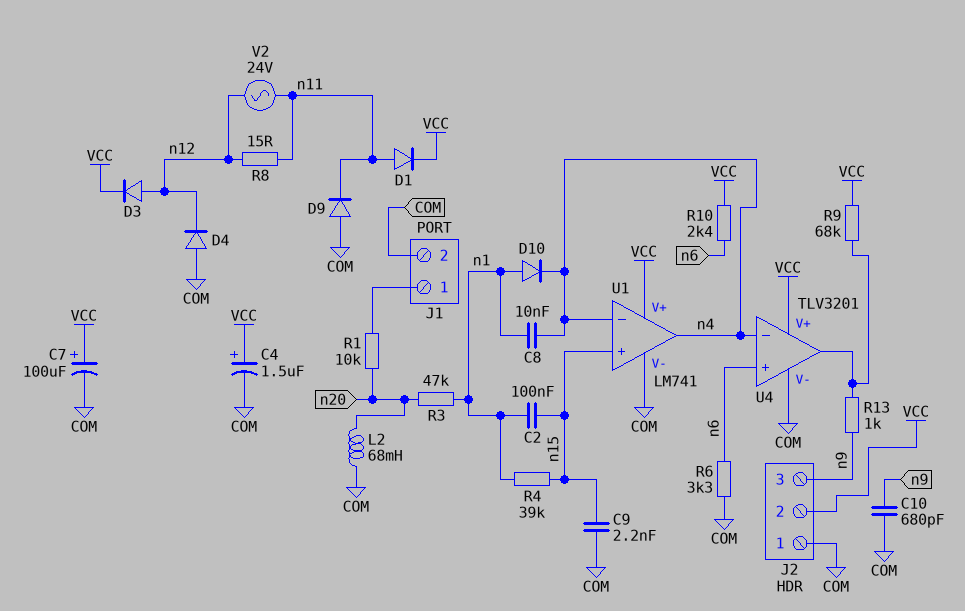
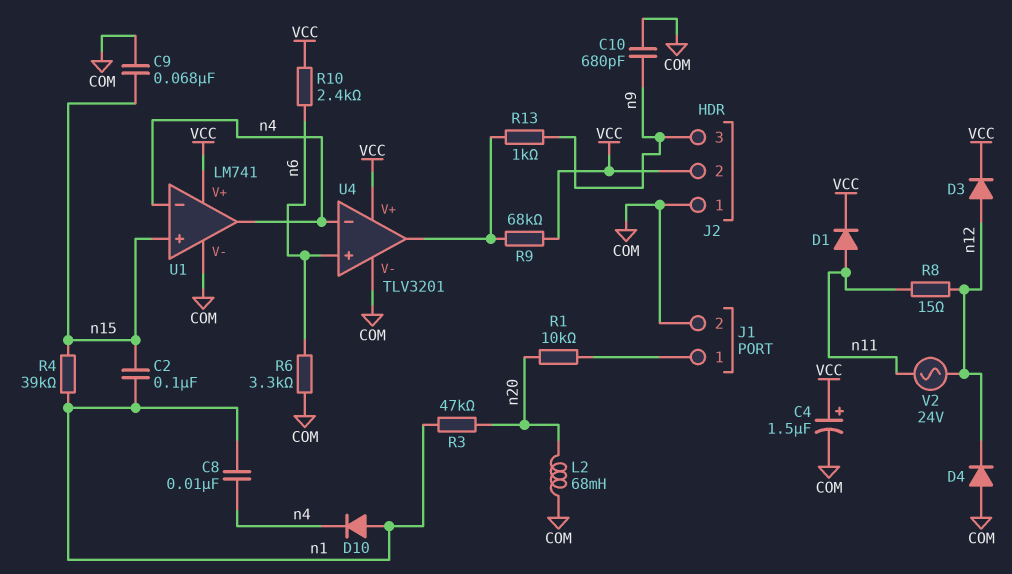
C7: 100uF (plus VCC, minus COM) -> none
C9: 2.2nF (COM, n15) -> 68nF (COM, n15)
D9: diode (A COM, K n11) -> none

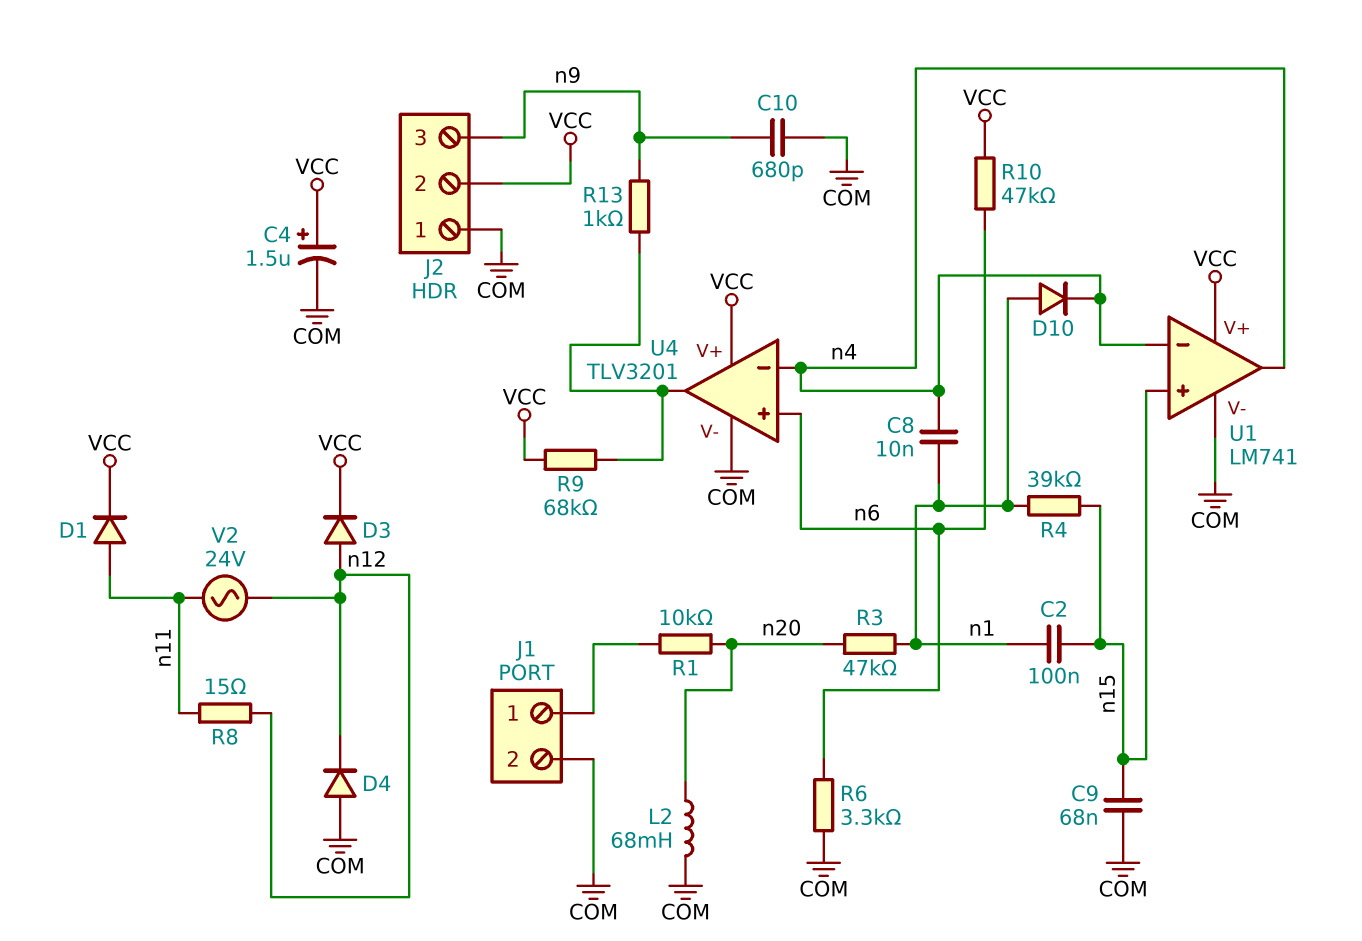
R10: 2.4k (VCC, n6) -> 47k (VCC, n6)

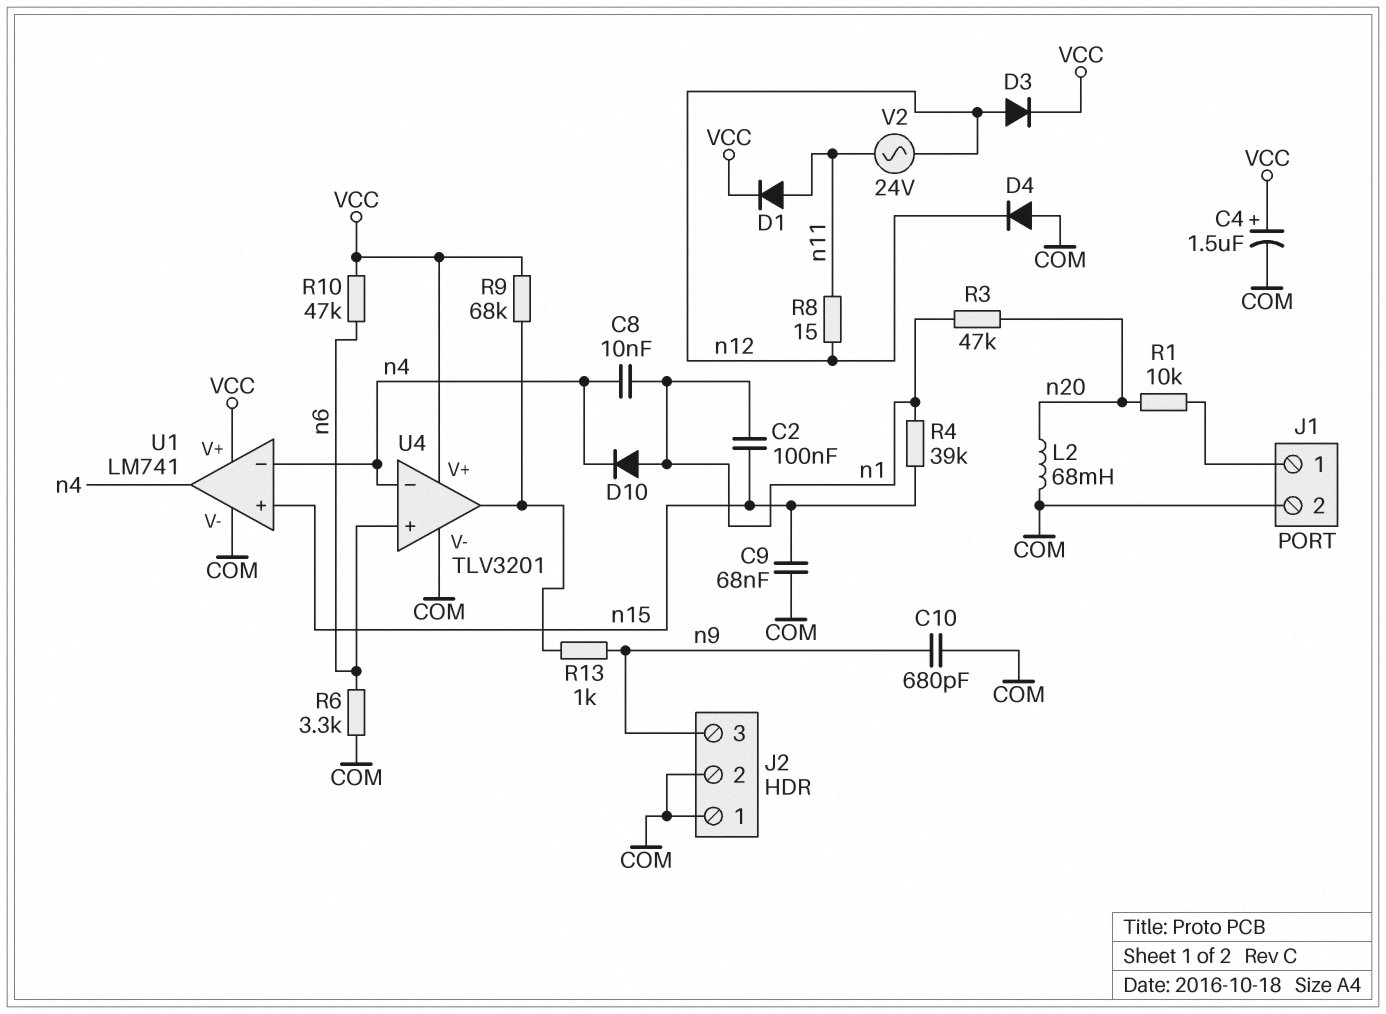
J2 pin 2: VCC -> COM

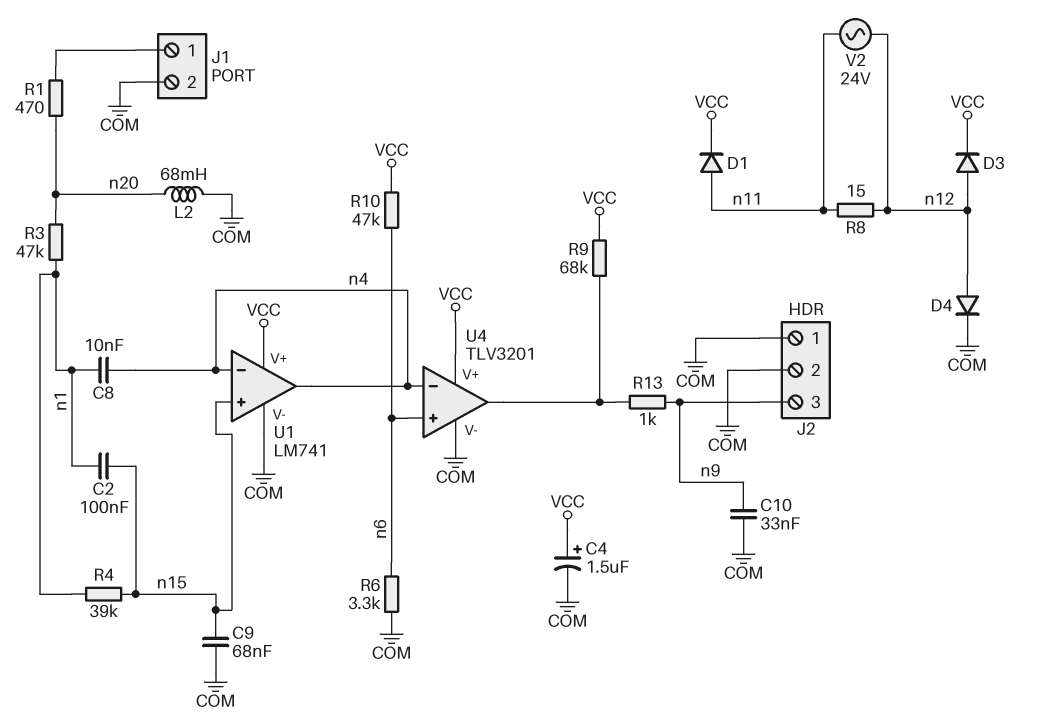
C10: 680pF (COM, n9) -> 33nF (COM, n9)
D4: diode (A COM, K n12) -> diode (A n12, K COM)
D10: diode (A n1, K n4) -> none
R1: 10k (J1/1, n20) -> 470 (J1/1, n20)

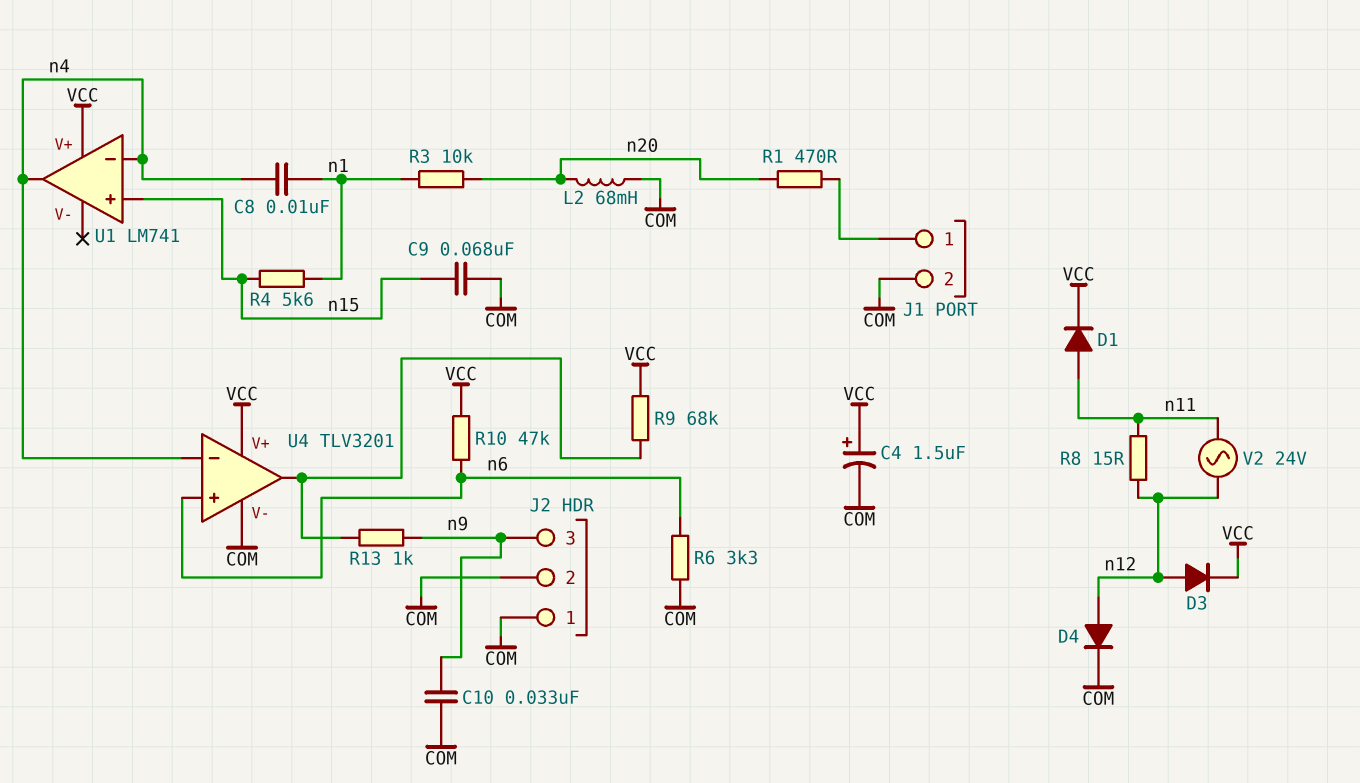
C2: 100nF (n1, n15) -> none
R3: 47k (n1, n20) -> 10k (n1, n20)
R4: 39k (n1, n15) -> 5.6k (n1, n15)
U1 pin V-: COM -> none

